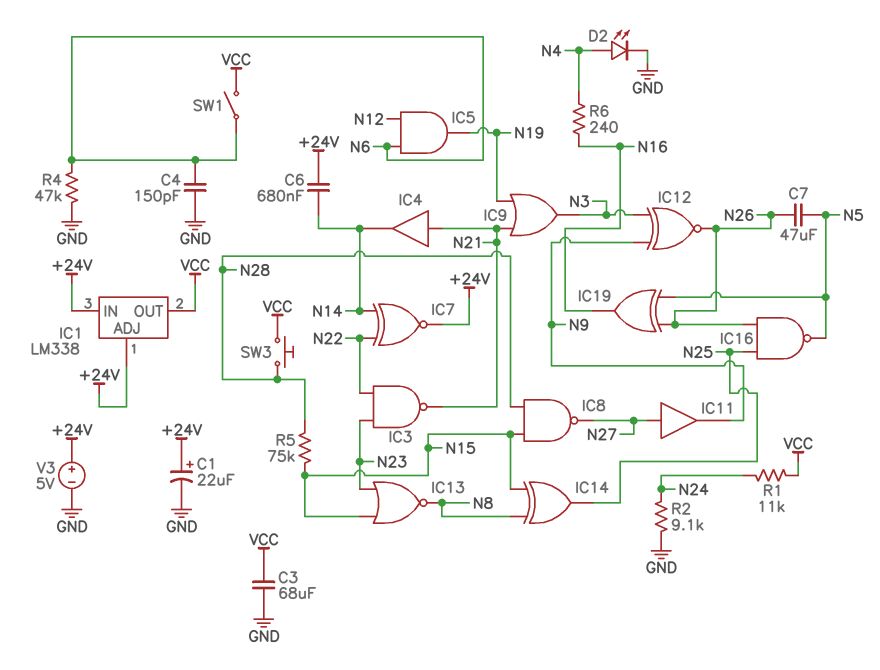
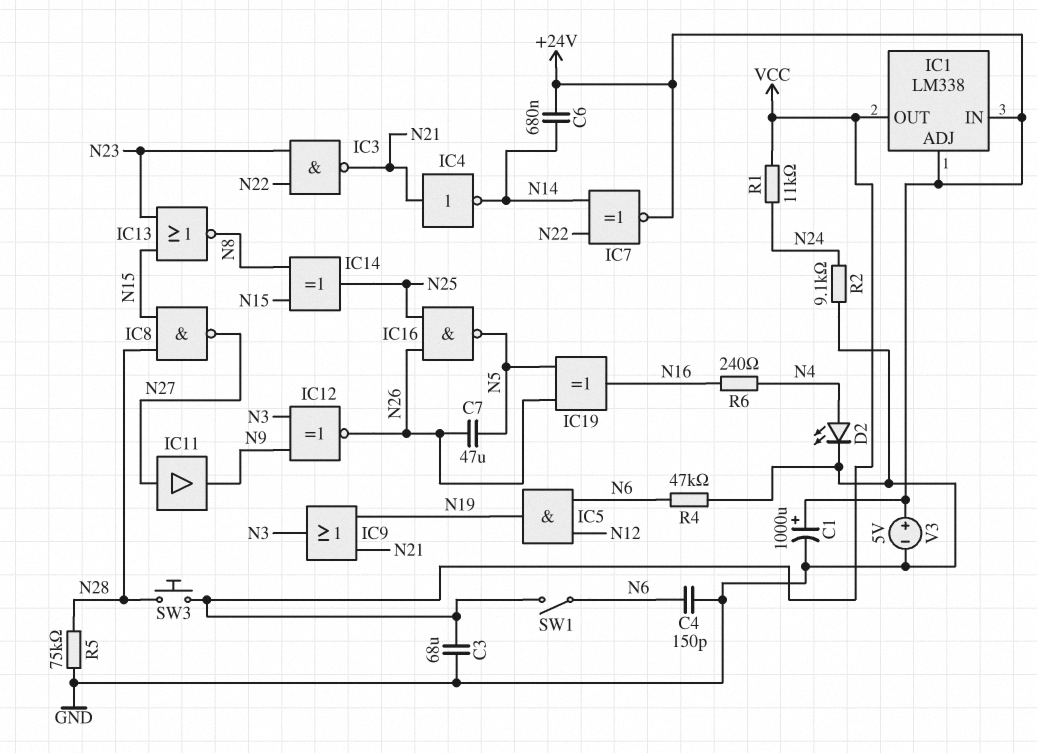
C1: 22uF (plus +24V, minus GND) -> 1000uF (plus +24V, minus GND)
IC4: buffer (in N21, out N14) -> NOT (in N21, out N14)
R5: 75k (N15, N28) -> 75k (GND, N28)

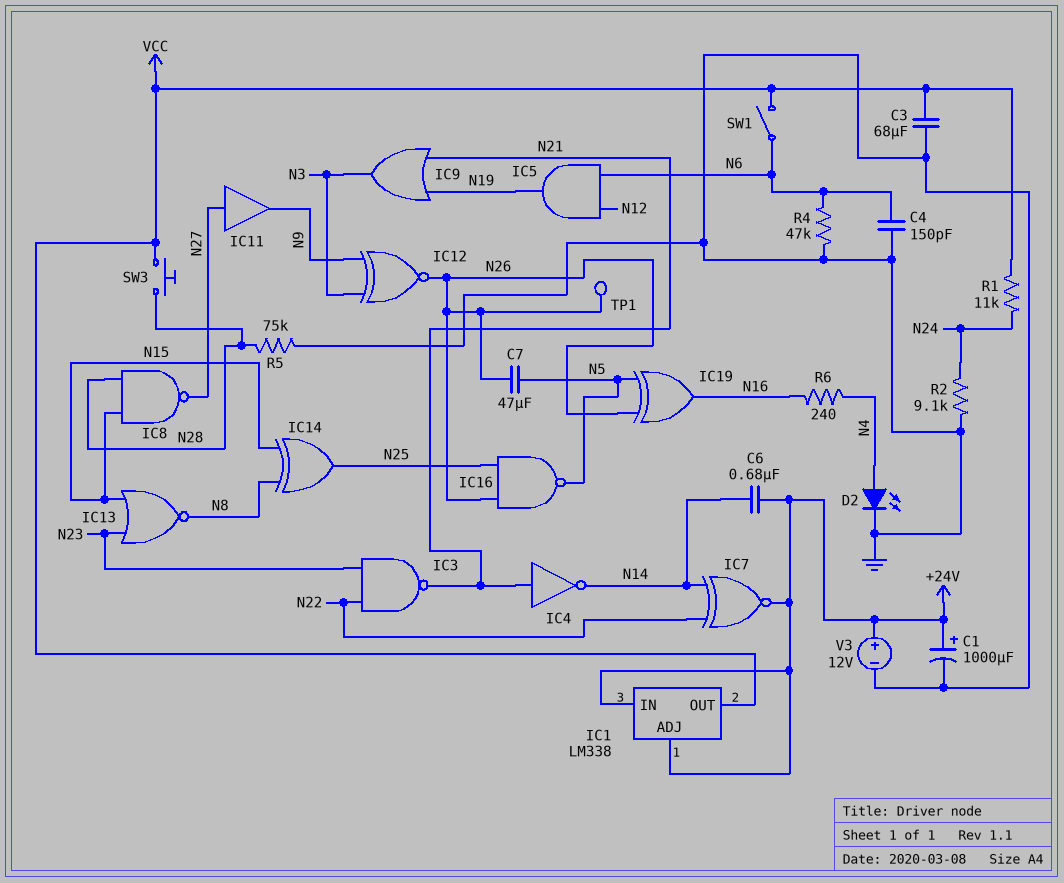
TP1: none -> test point (N26)
V3: 5V (plus +24V, minus GND) -> 12V (plus +24V, minus GND)

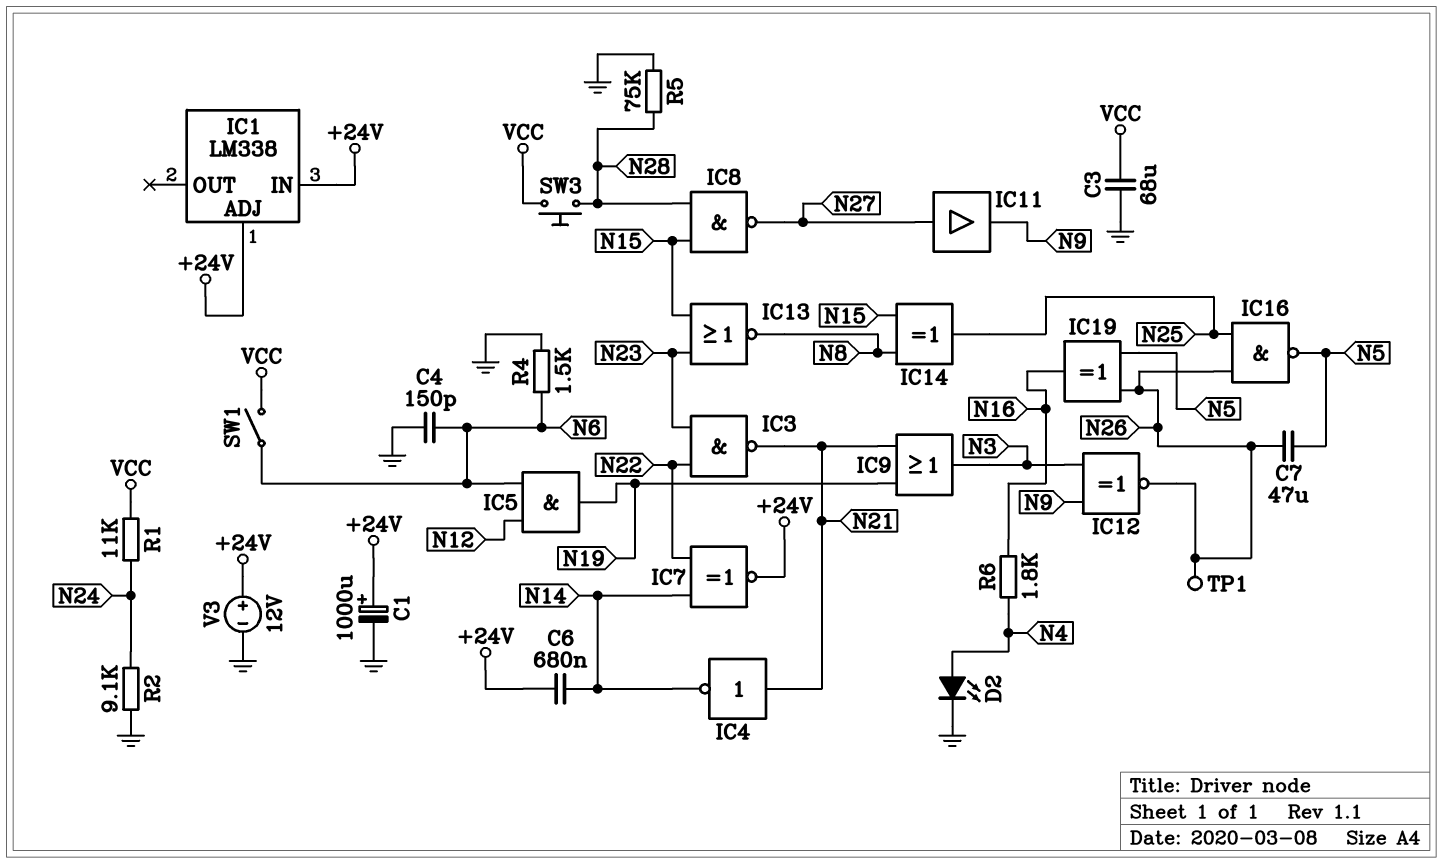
IC1 pin OUT: VCC -> none
R4: 47k (GND, N6) -> 1.5k (GND, N6)
R6: 240 (N4, N16) -> 1.8k (N4, N16)

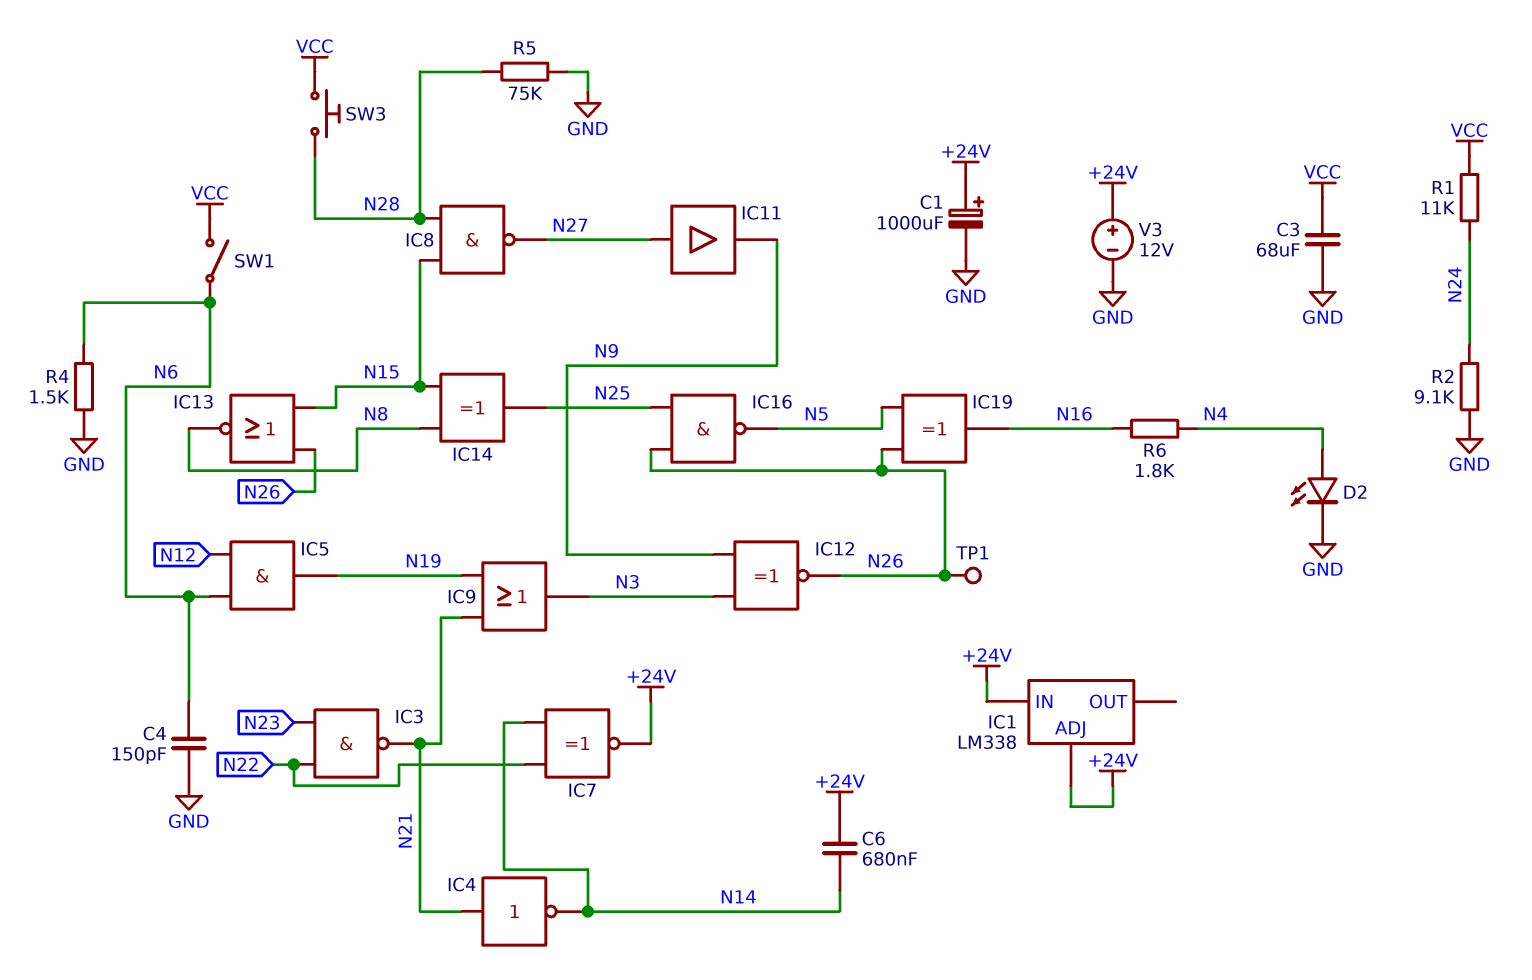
C7: 47uF (N5, N26) -> none
IC13: NOR (in N15, in N23, out N8) -> NOR (in N15, in N26, out N8)

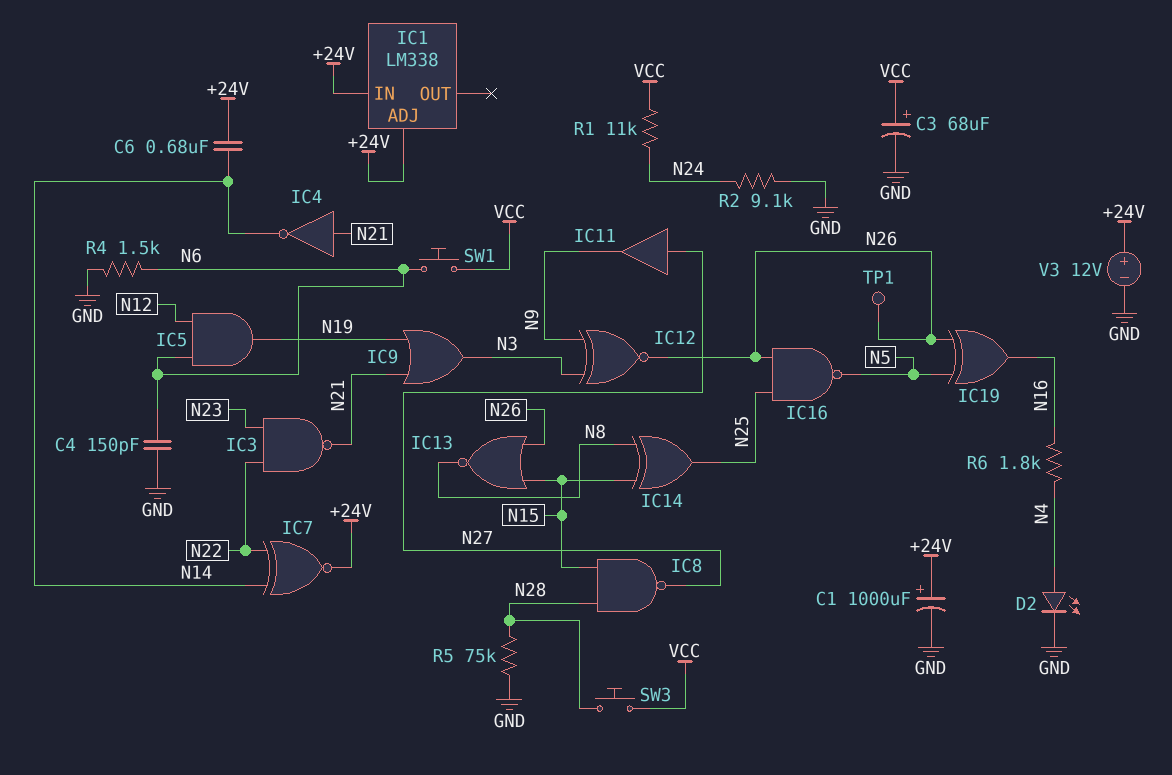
C3: 68uF (GND, VCC) -> 68uF (plus VCC, minus GND)
SW1: switch (N6, VCC) -> button (N6, VCC)

